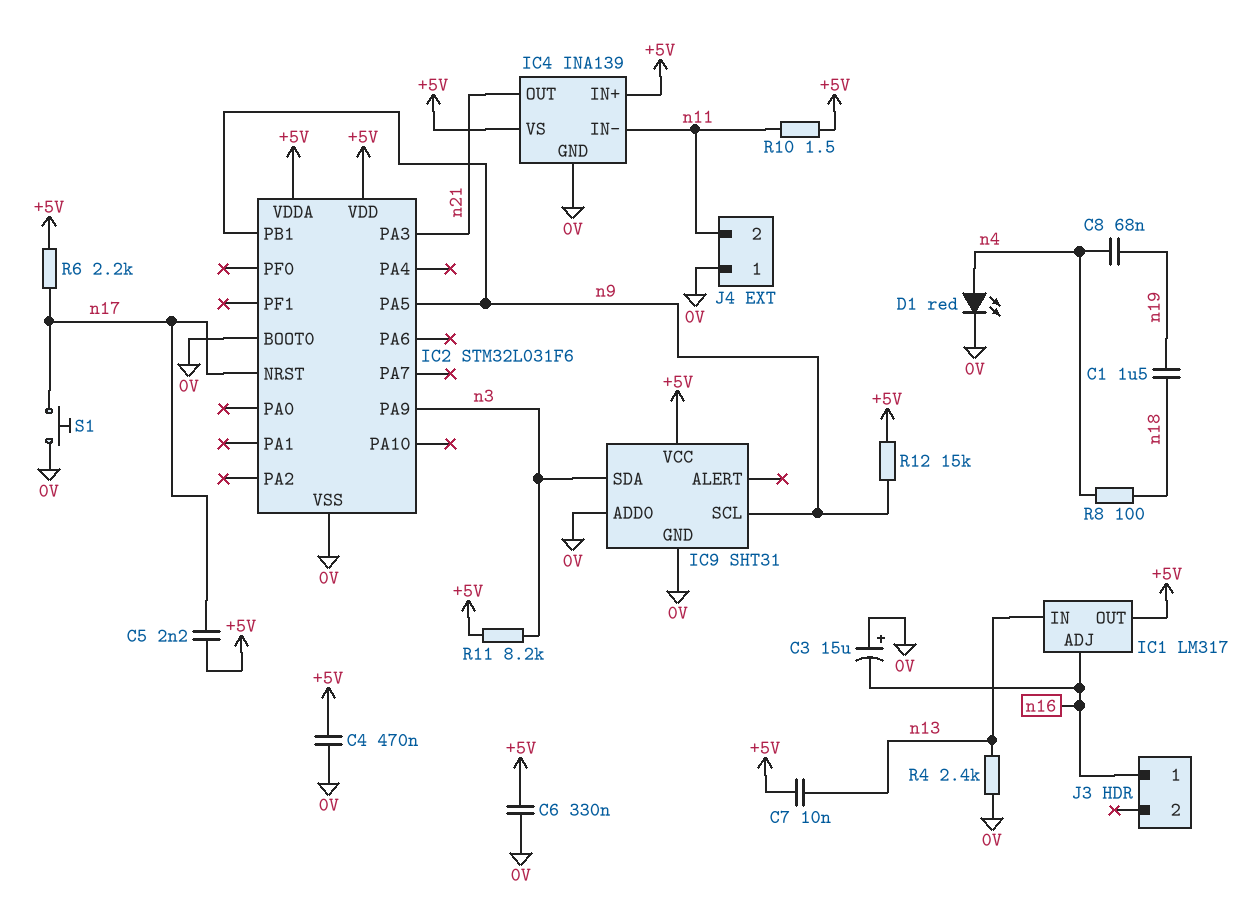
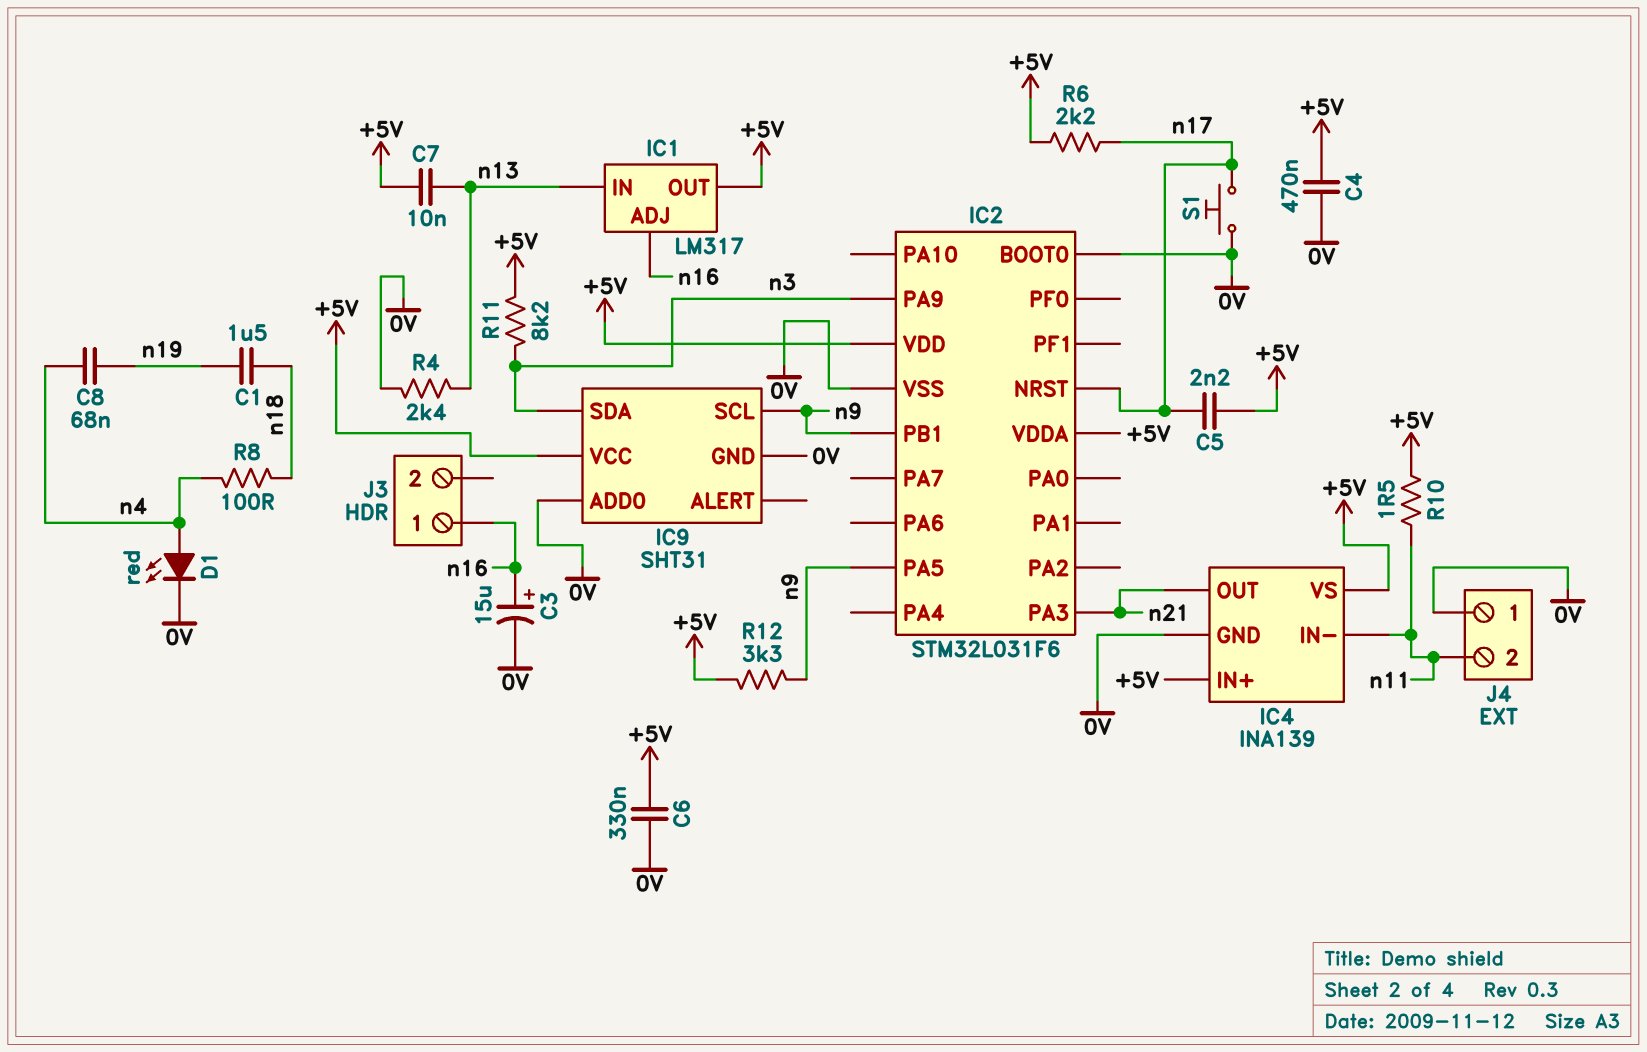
C3: 15uF (plus 0V, minus n16) -> 15uF (plus n16, minus 0V)
R12: 15k (+5V, n9) -> 3.3k (+5V, n9)

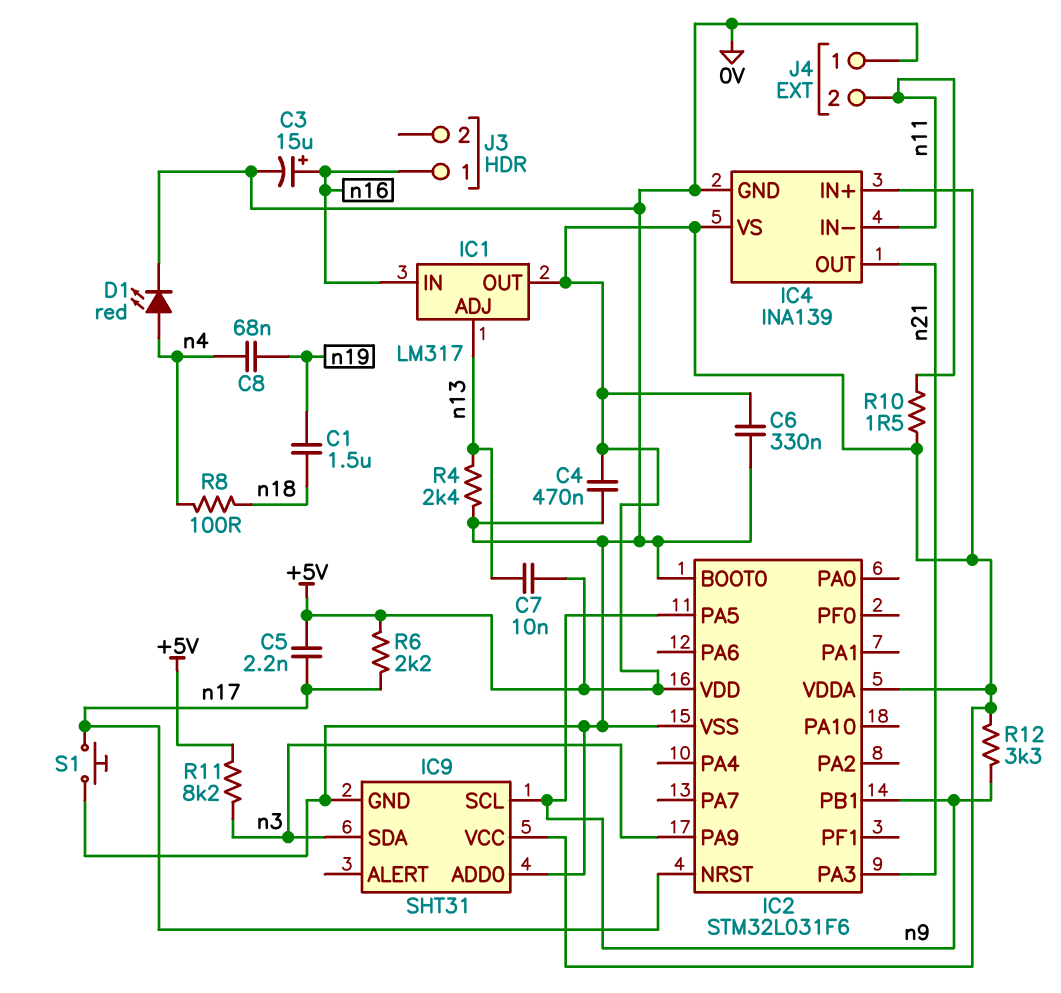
IC1 pin ADJ: n16 -> n13
IC1 pin IN: n13 -> n16

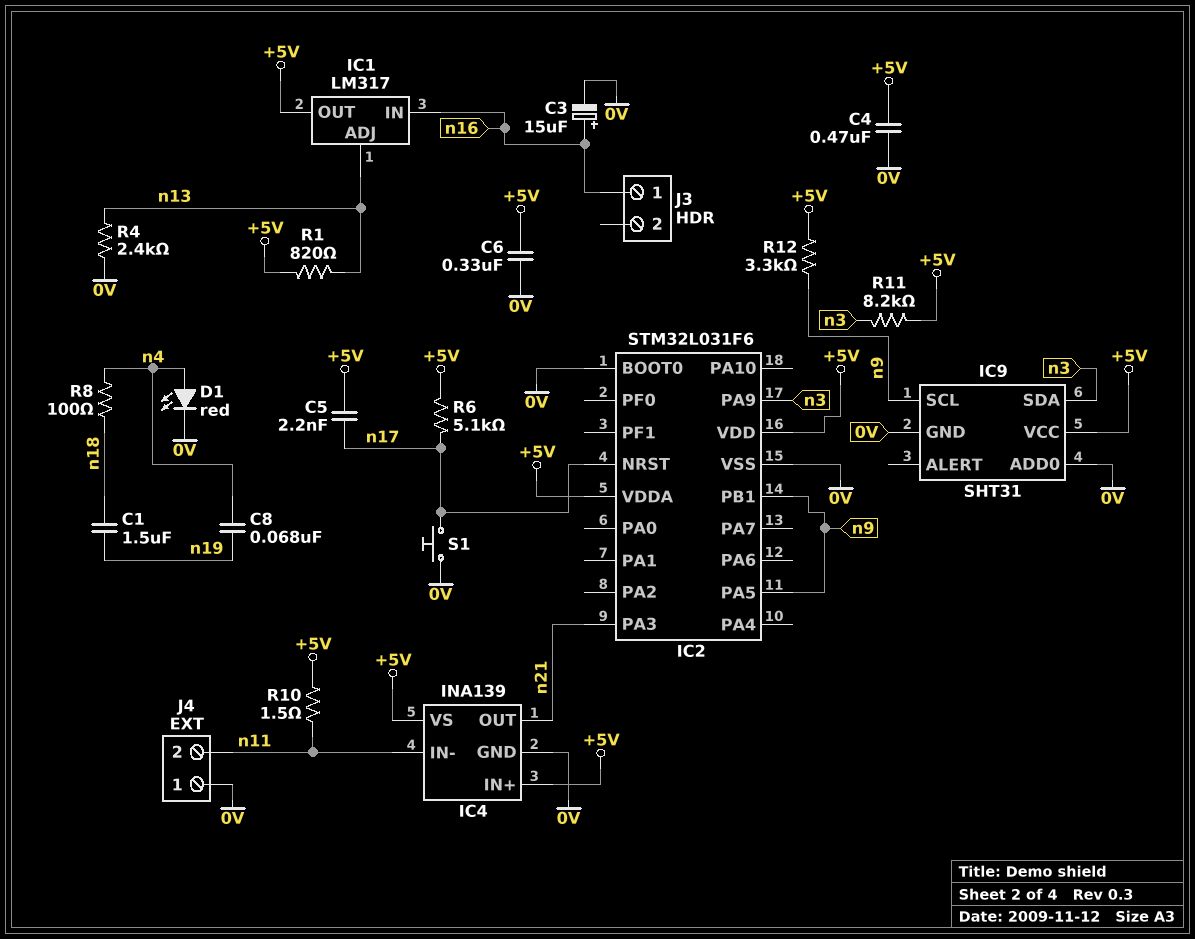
C7: 10nF (+5V, n13) -> none
R1: none -> 820 (+5V, n13)
R6: 2.2k (+5V, n17) -> 5.1k (+5V, n17)

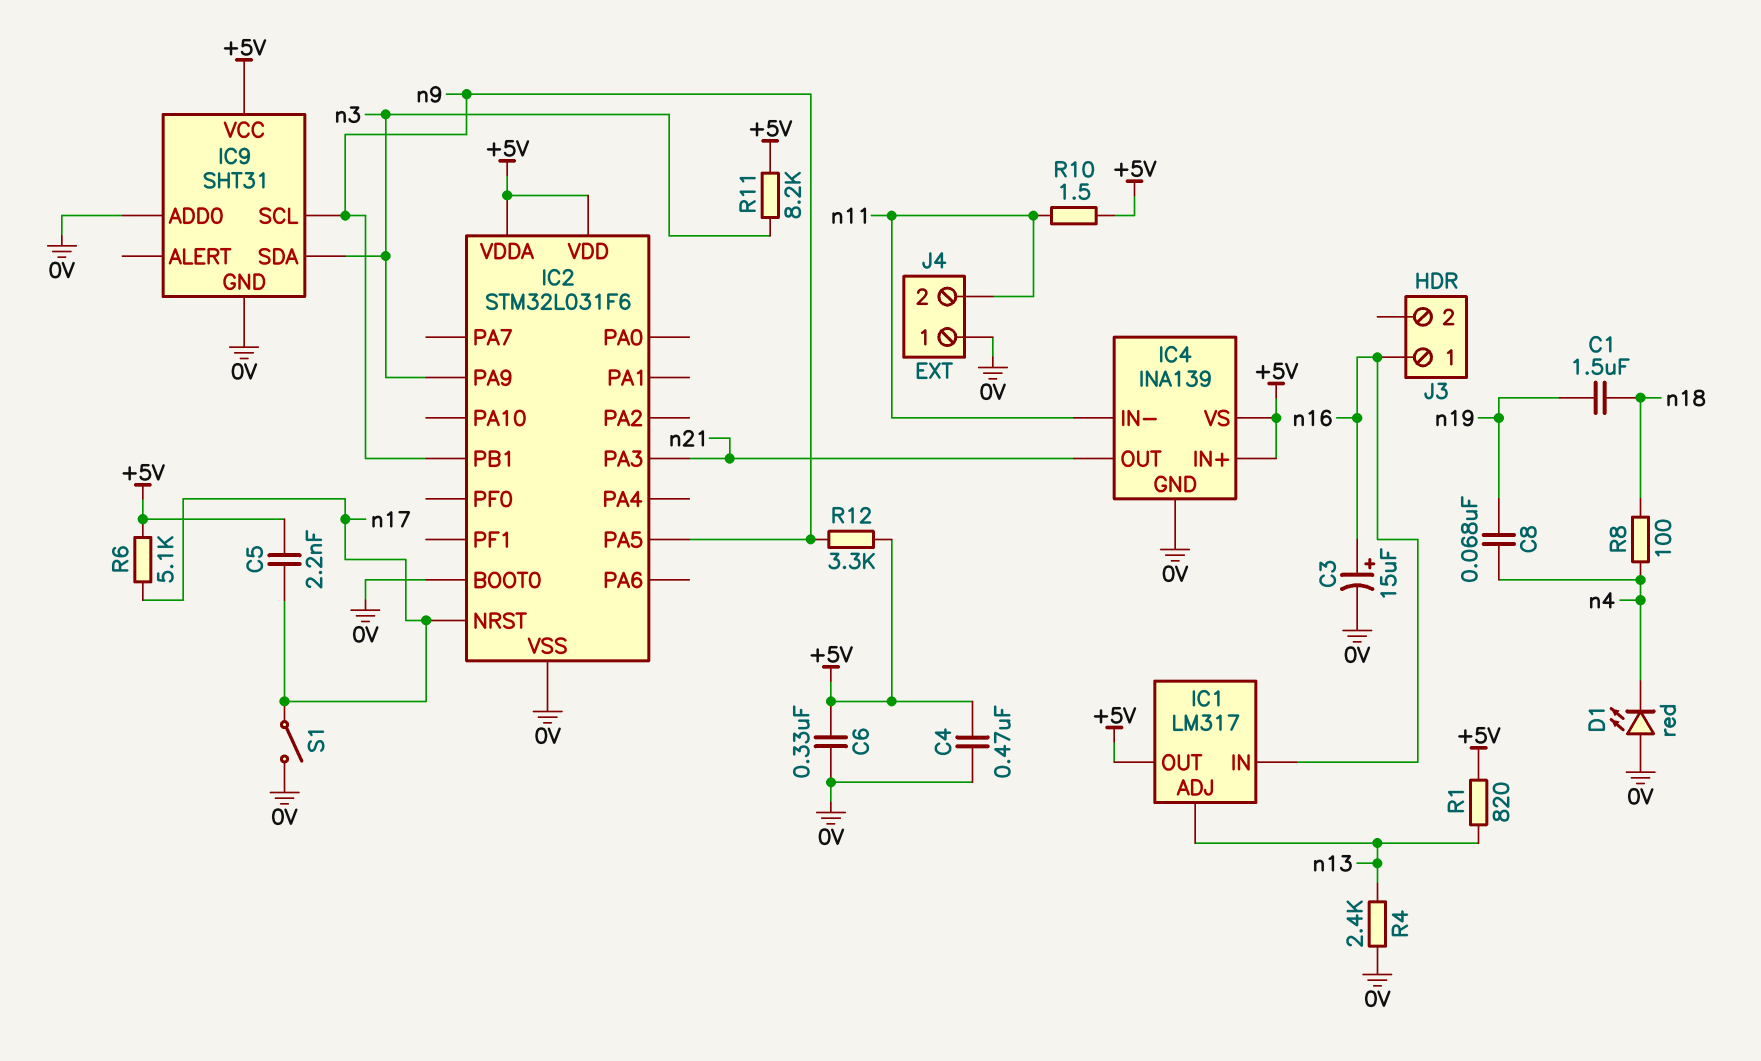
D1: LED red (A n4, K 0V) -> LED red (A 0V, K n4)
S1: button (0V, n17) -> switch (0V, n17)

